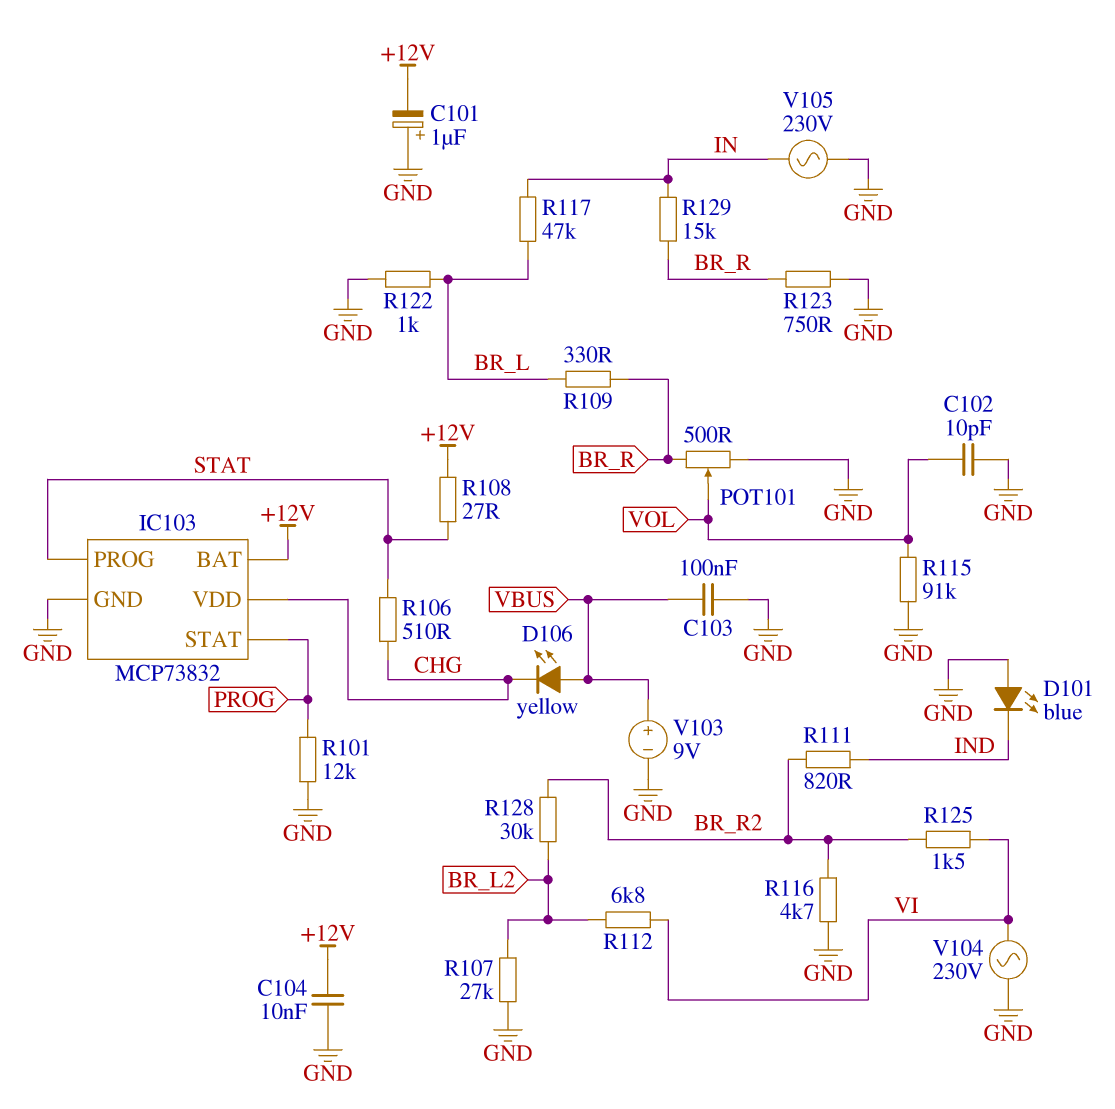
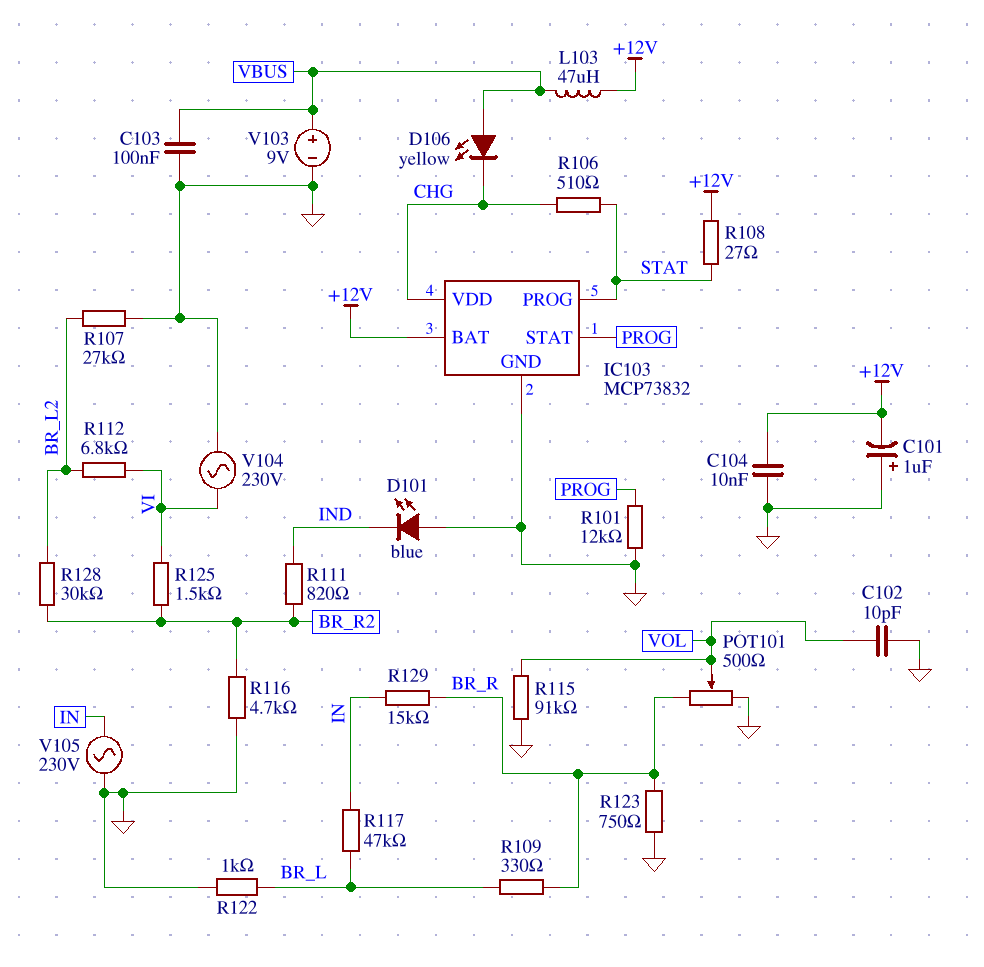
L103: none -> 47uH (+12V, VBUS)

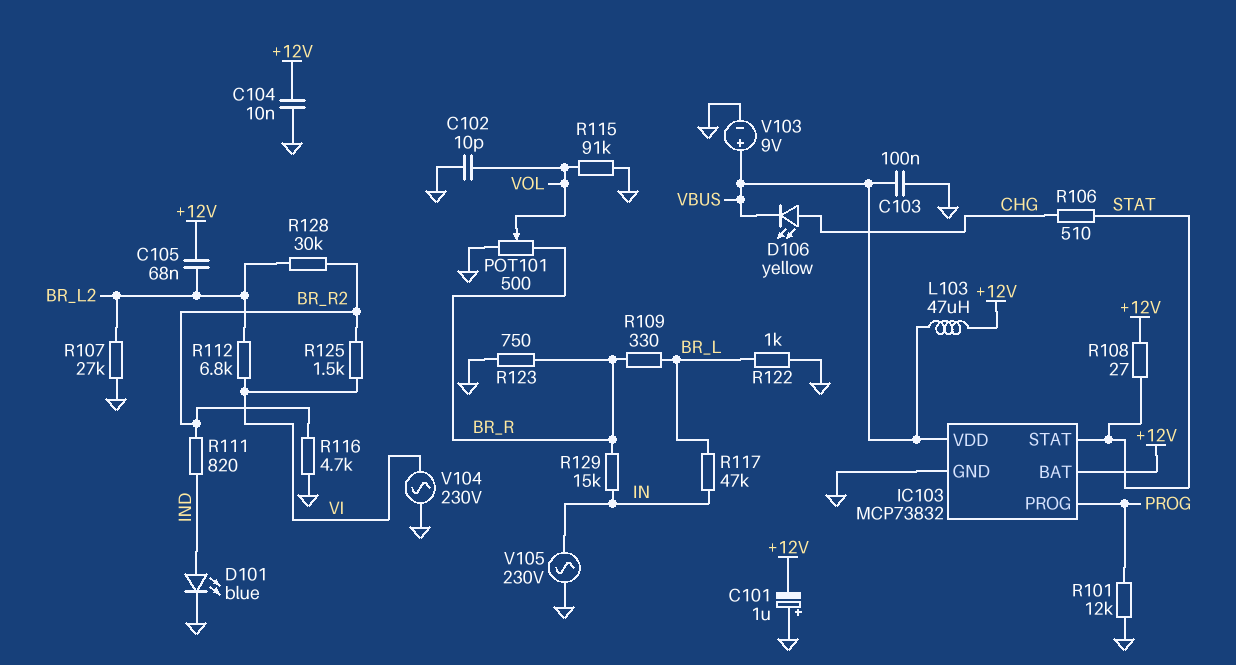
C105: none -> 68nF (+12V, BR_L2)
D101: LED blue (A GND, K IND) -> LED blue (A IND, K GND)
D106: LED yellow (A VBUS, K CHG) -> LED yellow (A CHG, K VBUS)
IC103 pin PROG: STAT -> PROG
IC103 pin STAT: PROG -> STAT
IC103 pin VDD: CHG -> VBUS

